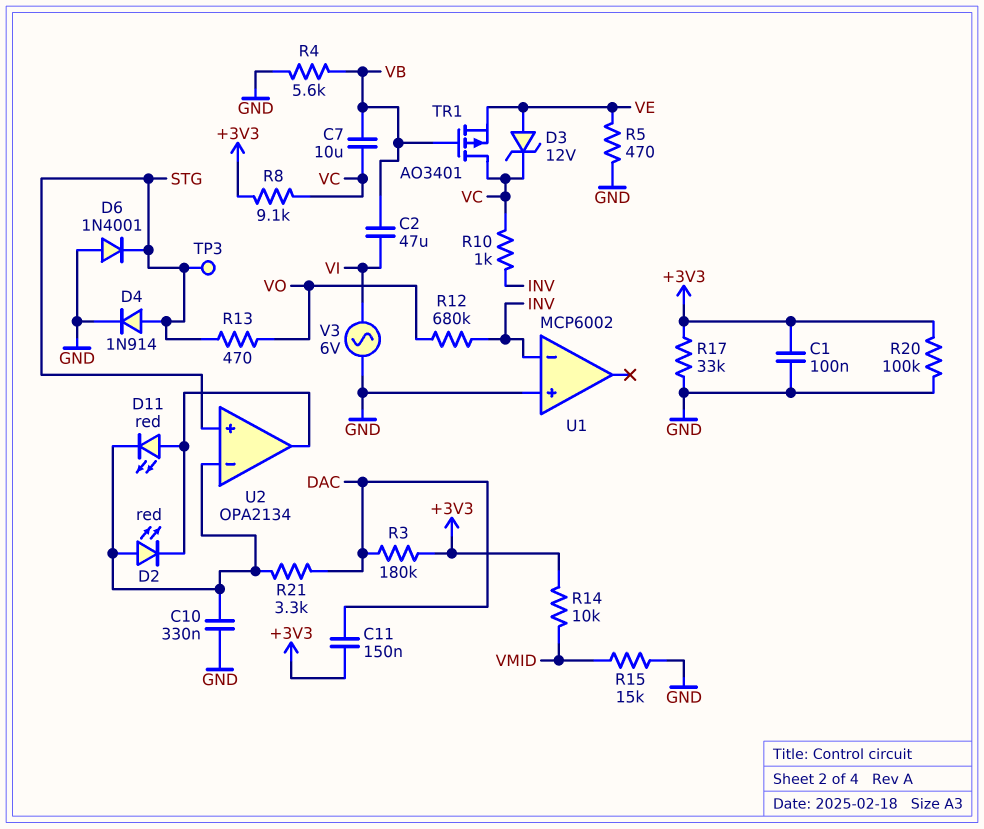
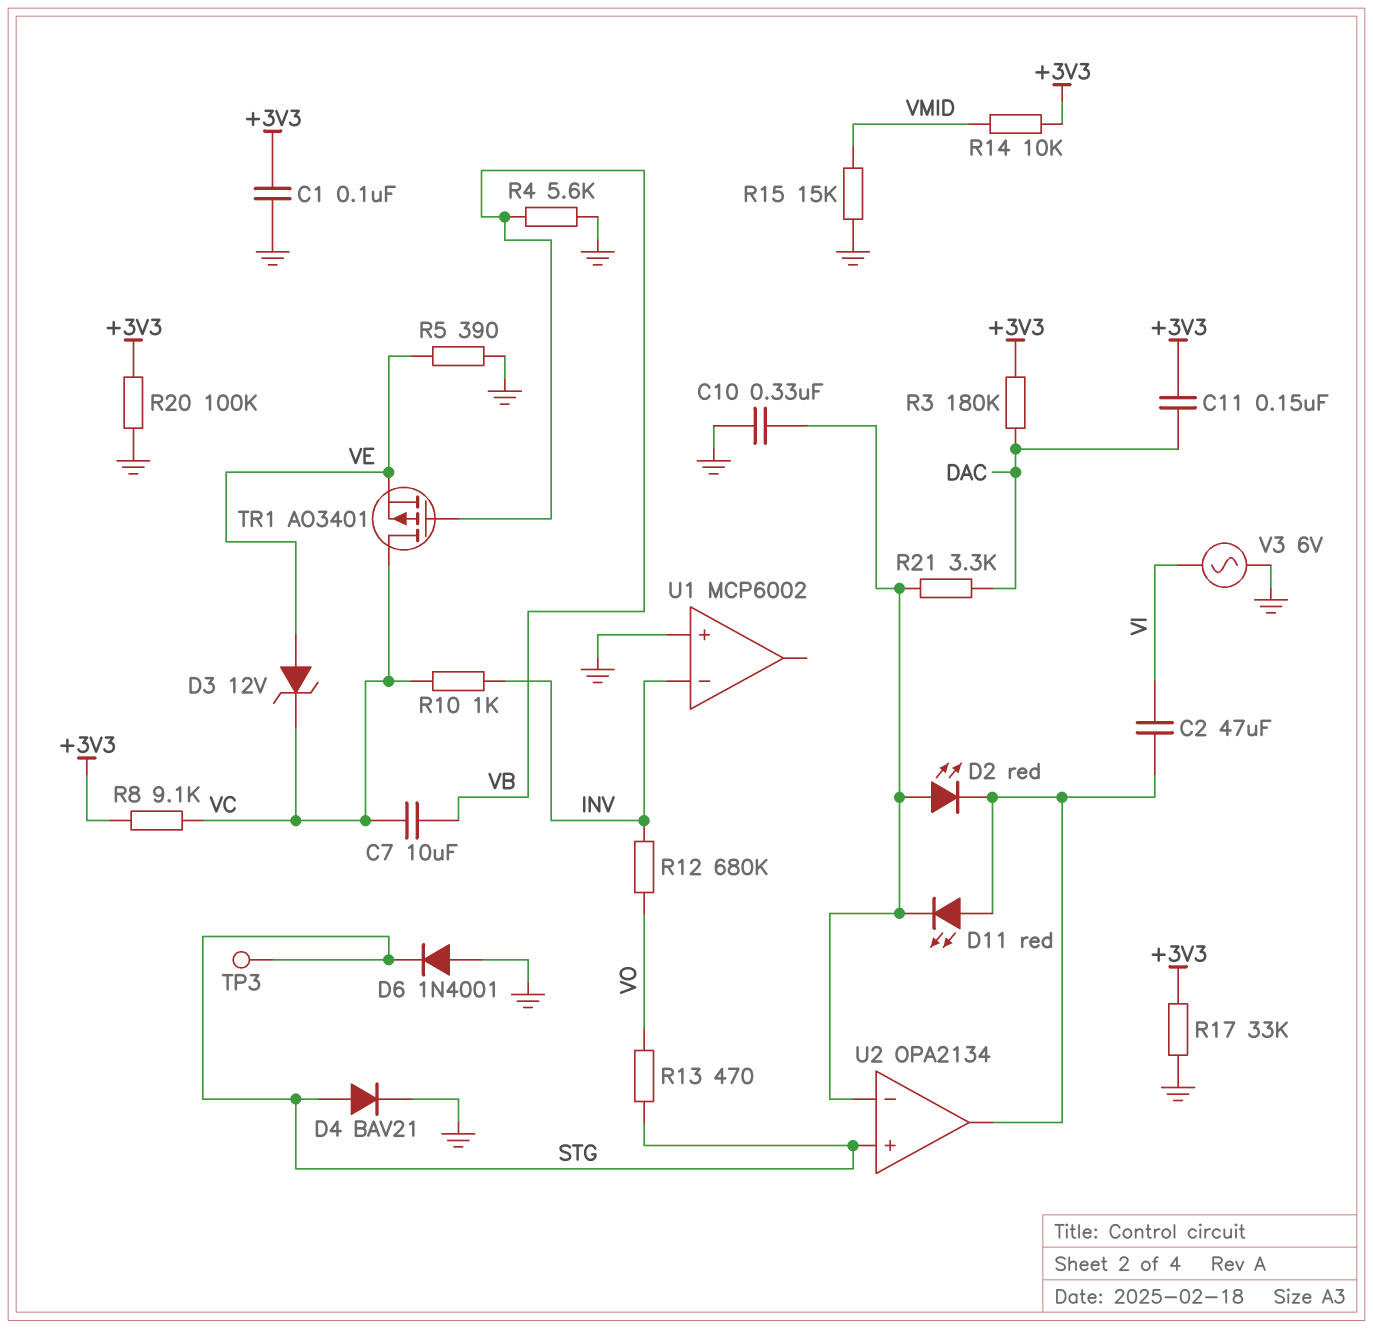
C2: 47uF (VB, VI) -> 47uF (U2/out, VI)
D4: diode 1N914 (A STG, K GND) -> diode BAV21 (A STG, K GND)
R5: 470 (GND, VE) -> 390 (GND, VE)

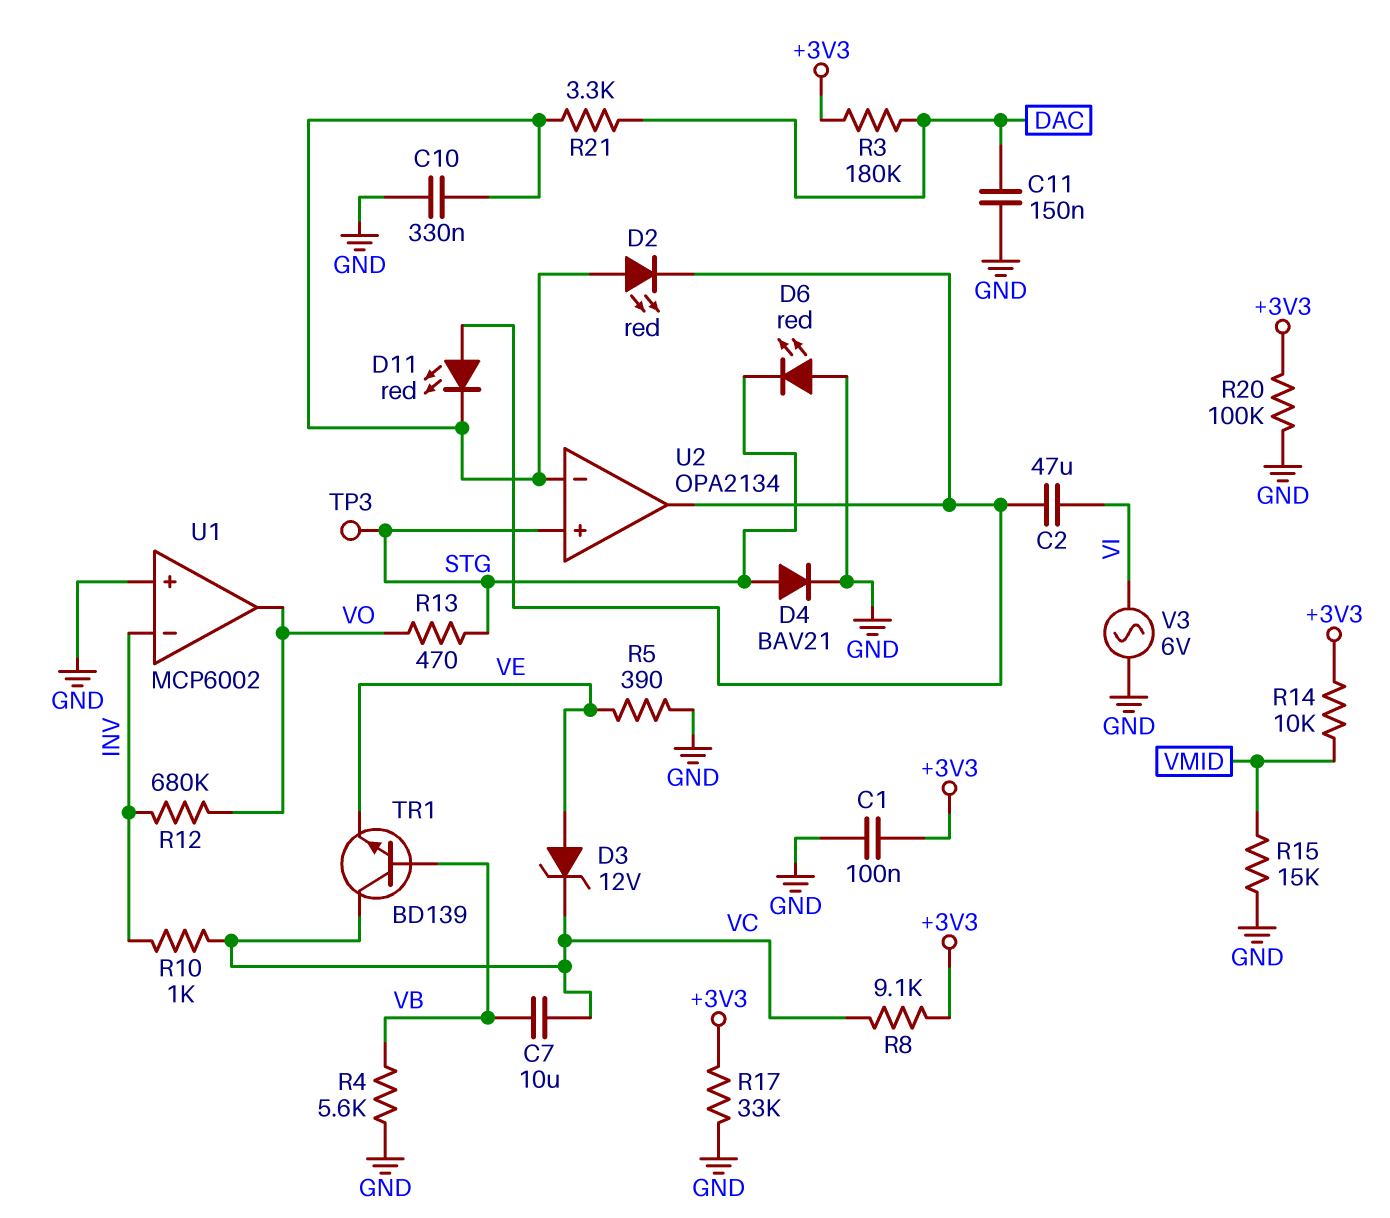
C11: 150nF (+3V3, DAC) -> 150nF (DAC, GND)
D6: diode 1N4001 (A GND, K STG) -> LED red (A GND, K STG)
TR1: PMOS AO3401 (G VB, D VC, S VE) -> NPN BD139 (B VB, C VC, E VE)
U1 pin out: none -> VO

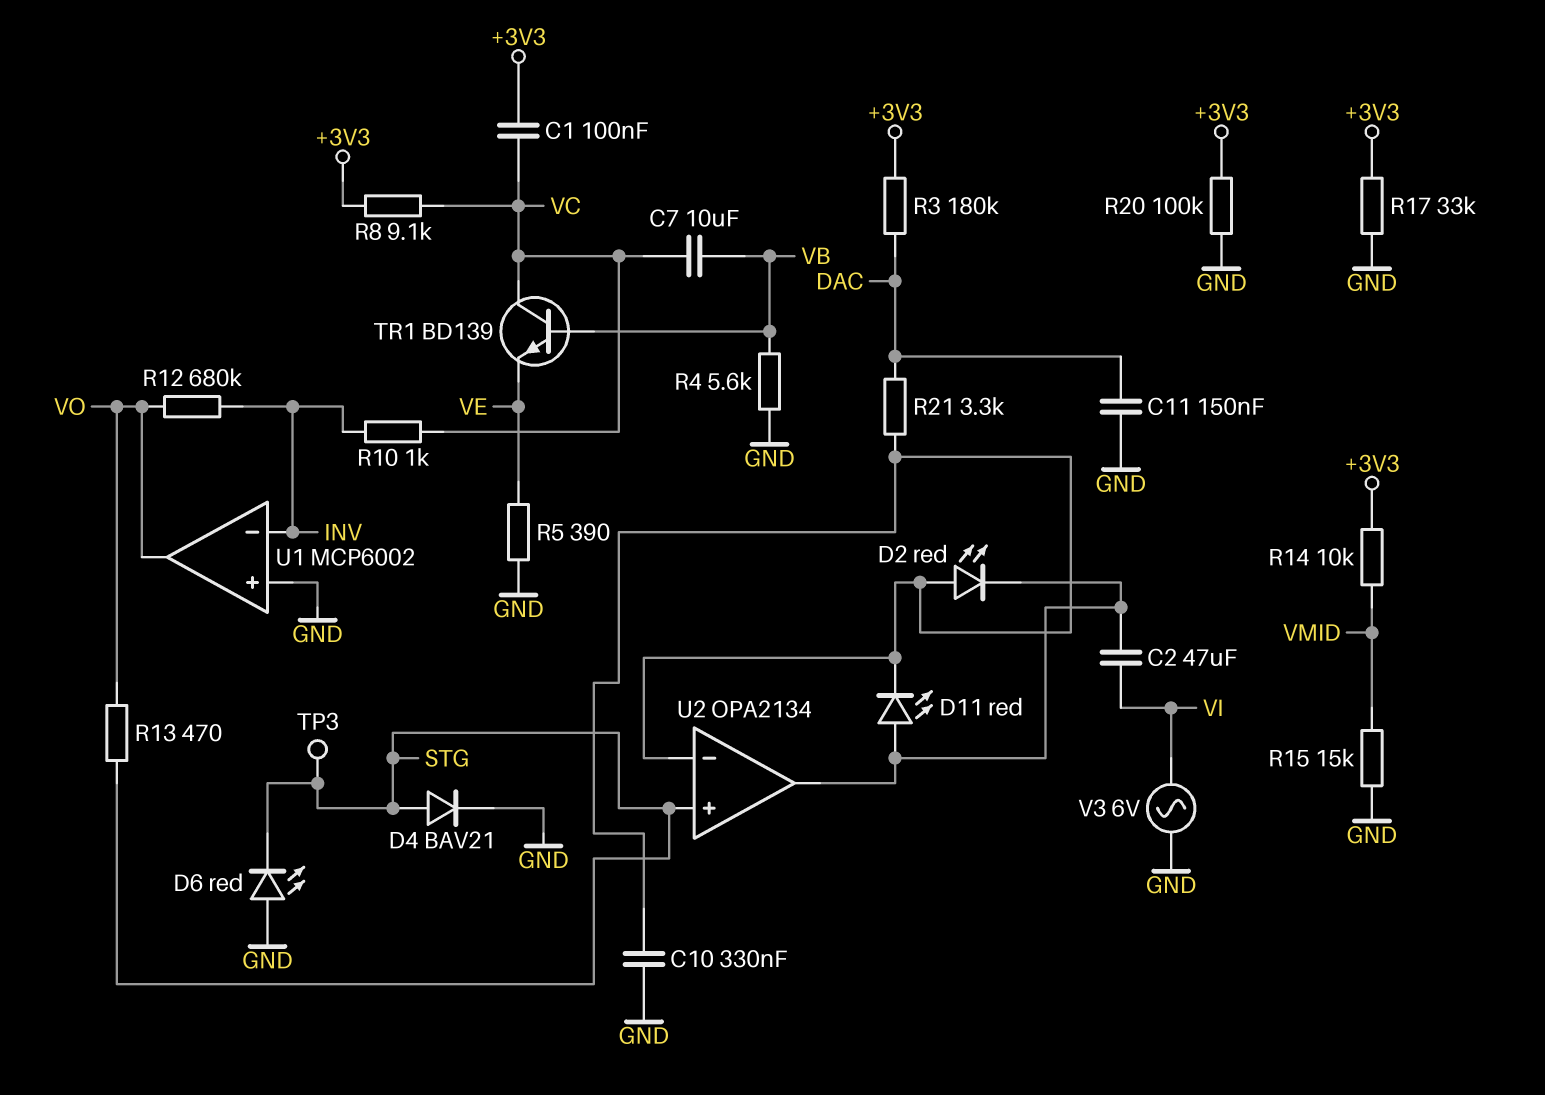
C1: 100nF (+3V3, GND) -> 100nF (+3V3, VC)
D3: zener 12V (A VE, K VC) -> none

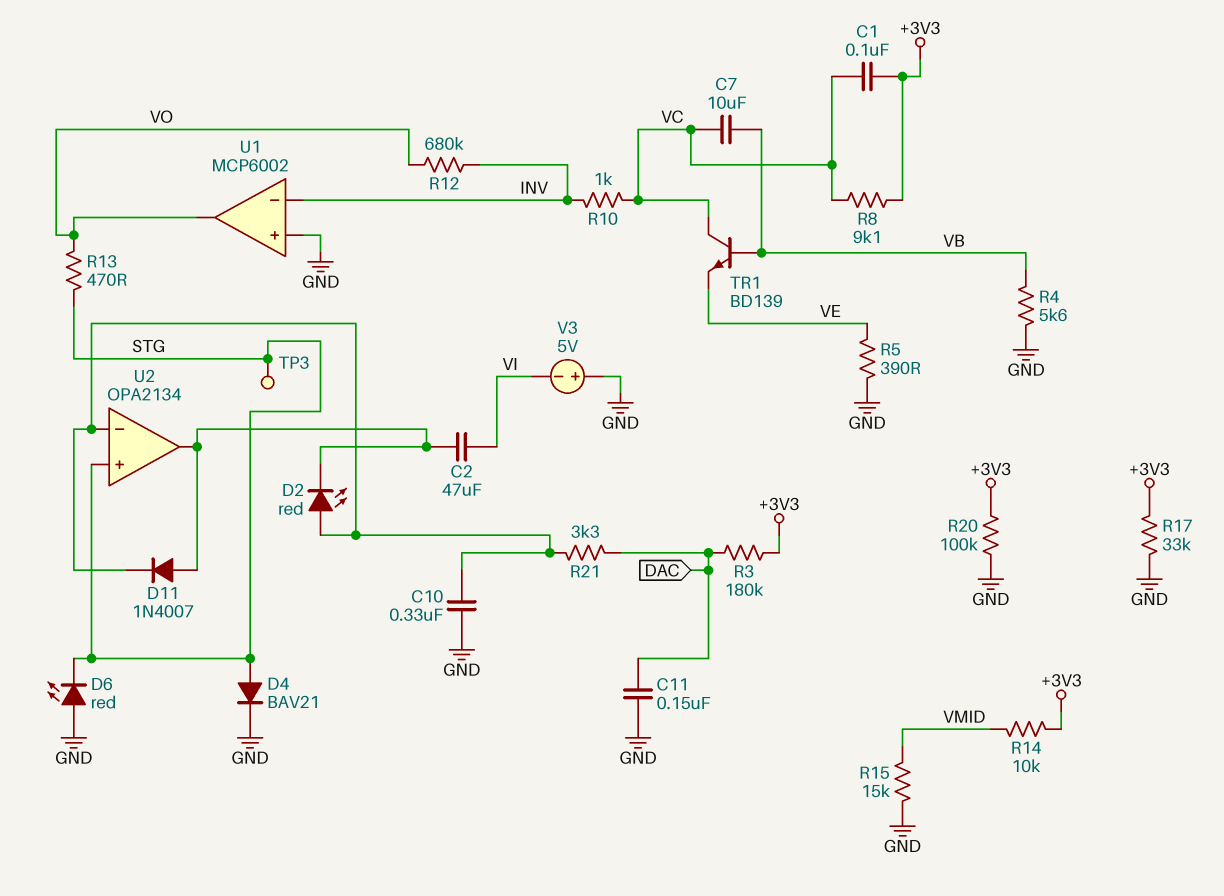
D11: LED red (A U2/out, K U2/in-) -> diode 1N4007 (A U2/out, K U2/in-)
V3: AC 6V (GND, VI) -> 5V (plus GND, minus VI)

